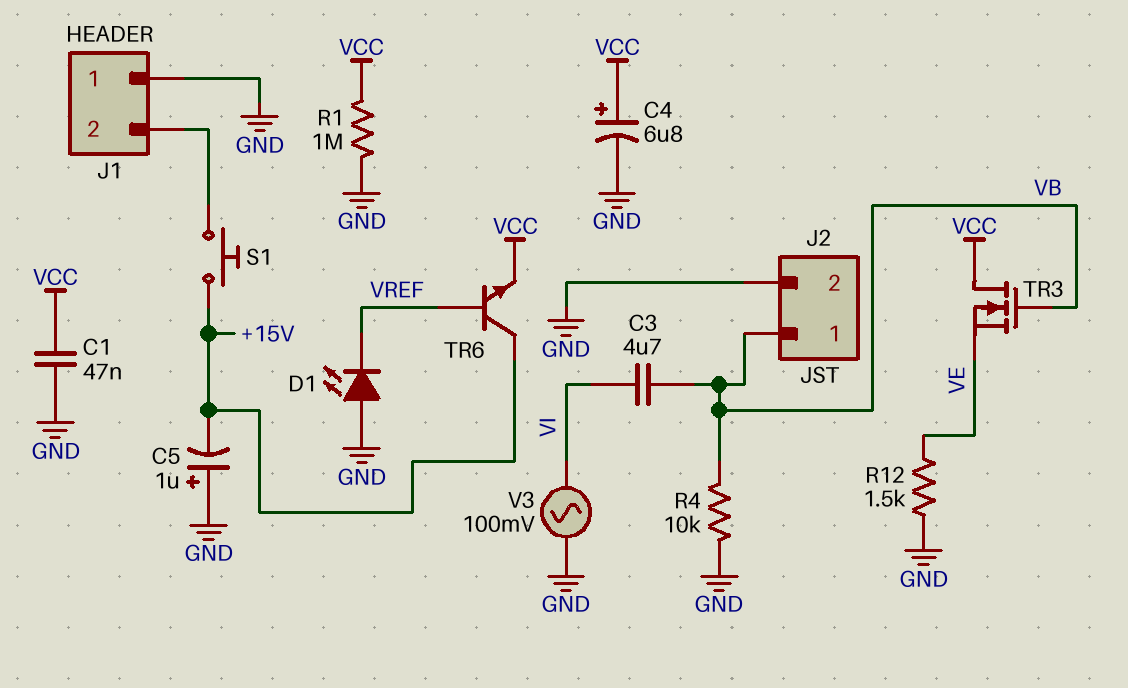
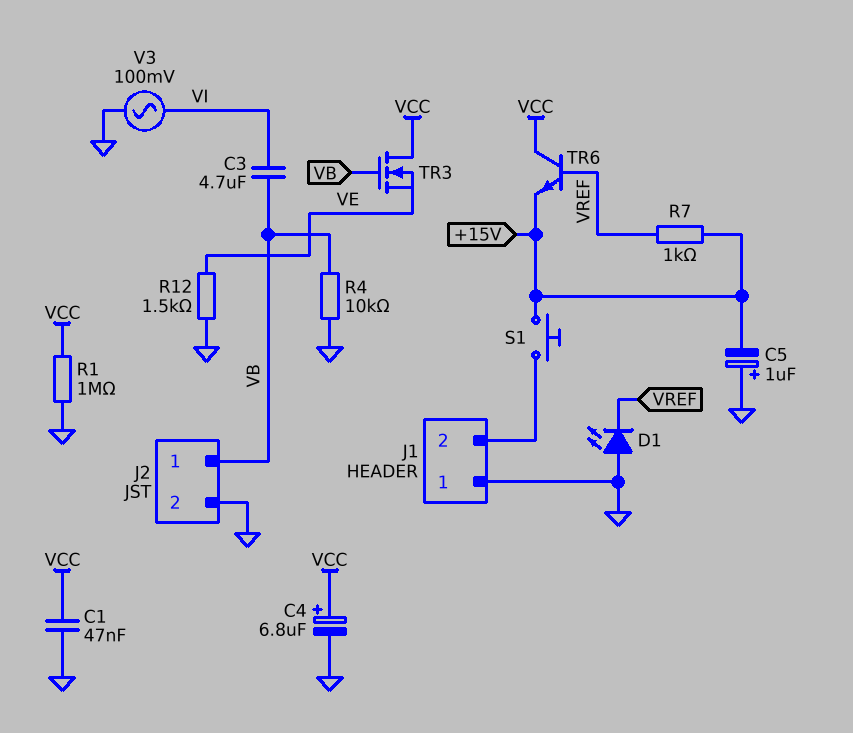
R7: none -> 1k (+15V, VREF)
TR6: NPN (B VREF, C +15V, E VCC) -> NPN (B VREF, C VCC, E +15V)

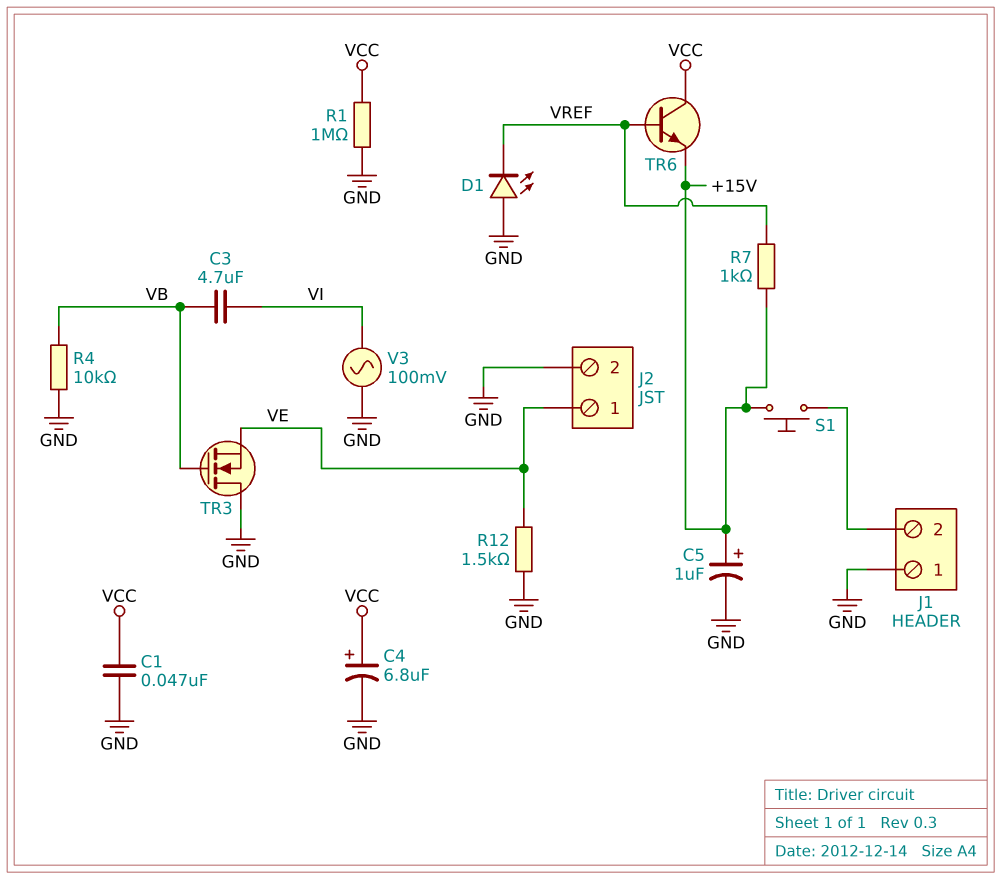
C5: 1uF (plus GND, minus +15V) -> 1uF (plus +15V, minus GND)
J2 pin 1: VB -> VE
TR3: NMOS (G VB, D VCC, S VE) -> NMOS (G VB, D GND, S VE)

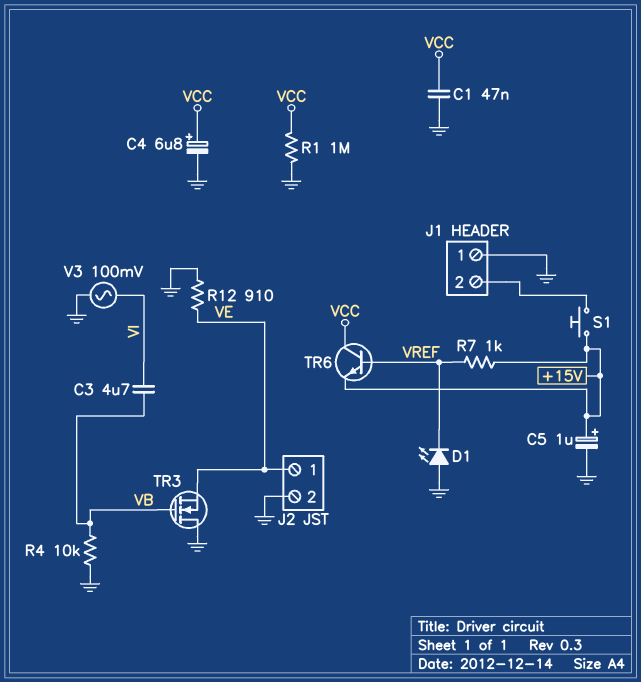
R12: 1.5k (GND, VE) -> 910 (GND, VE)

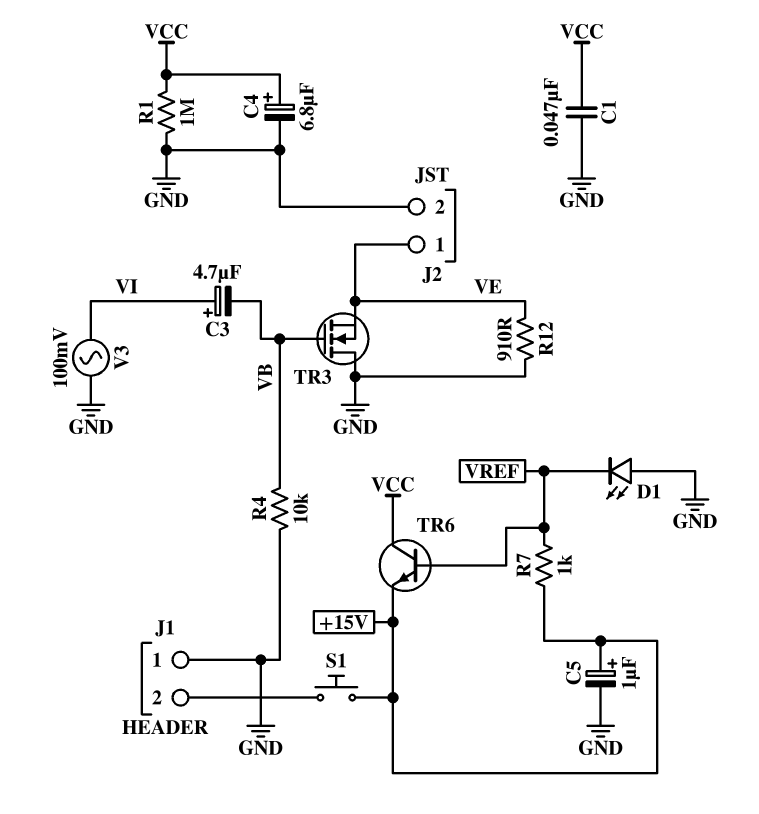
C3: 4.7uF (VB, VI) -> 4.7uF (plus VI, minus VB)

